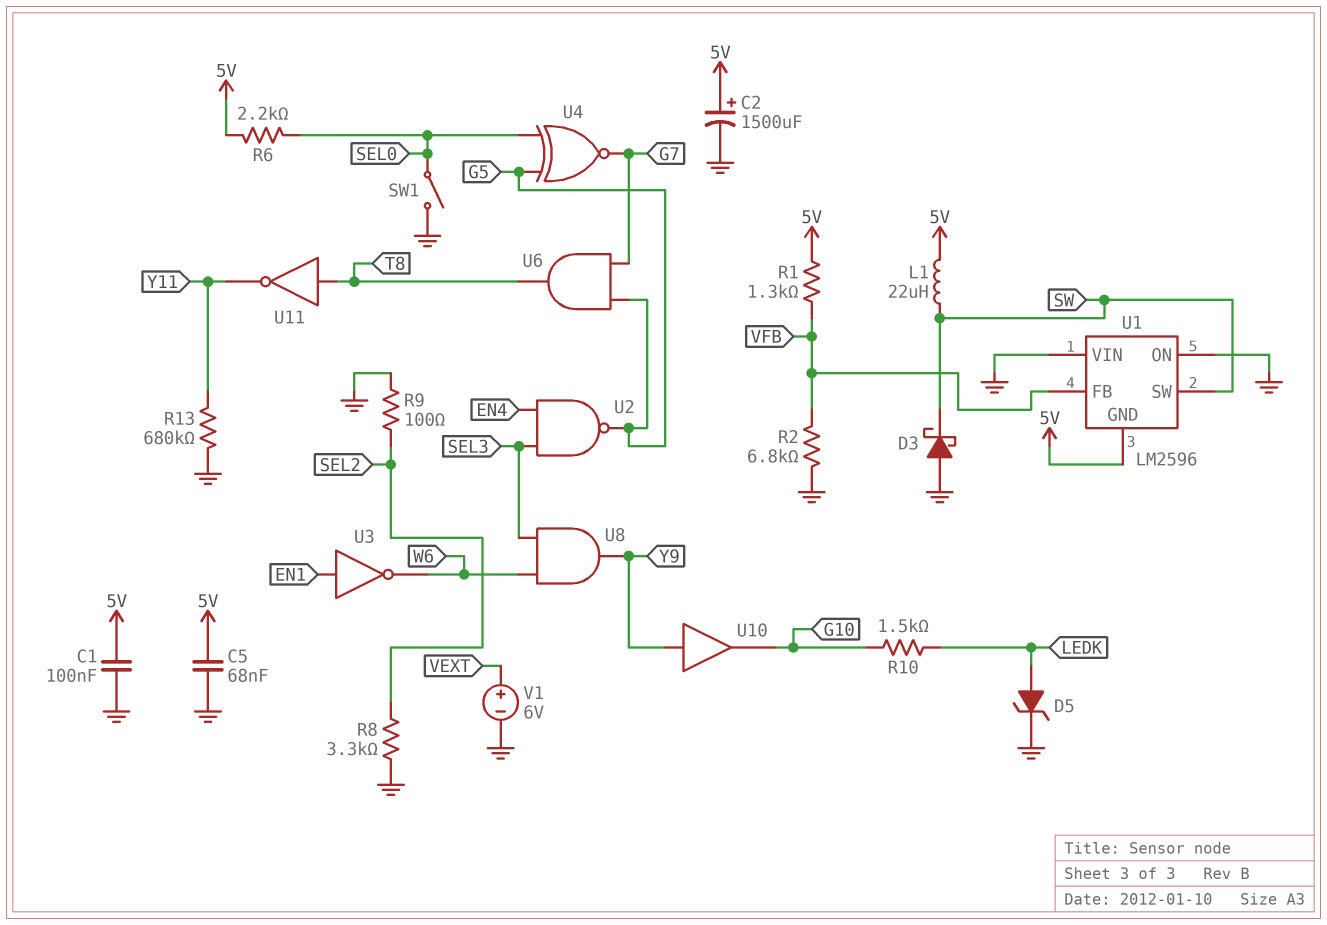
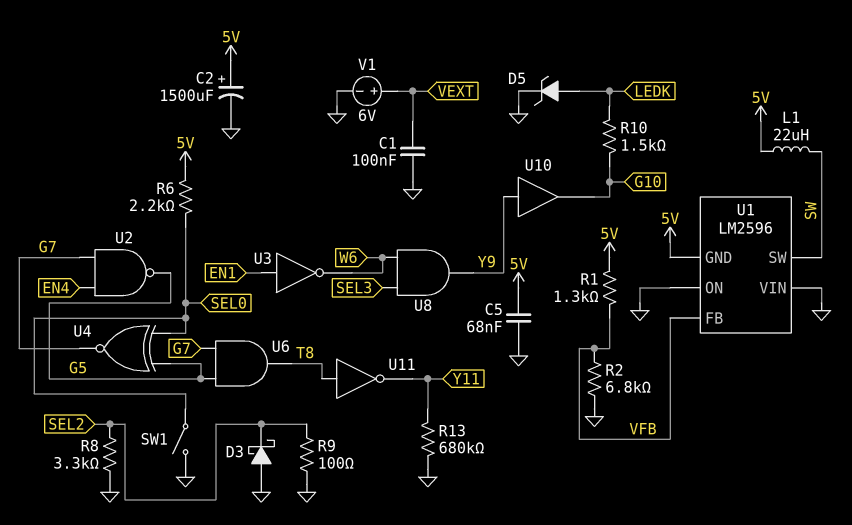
C1: 100nF (5V, GND) -> 100nF (GND, VEXT)
D3: schottky (A GND, K SW) -> schottky (A GND, K SEL2)
U2: NAND (in EN4, in SEL3, out G5) -> NAND (in EN4, in G7, out G5)

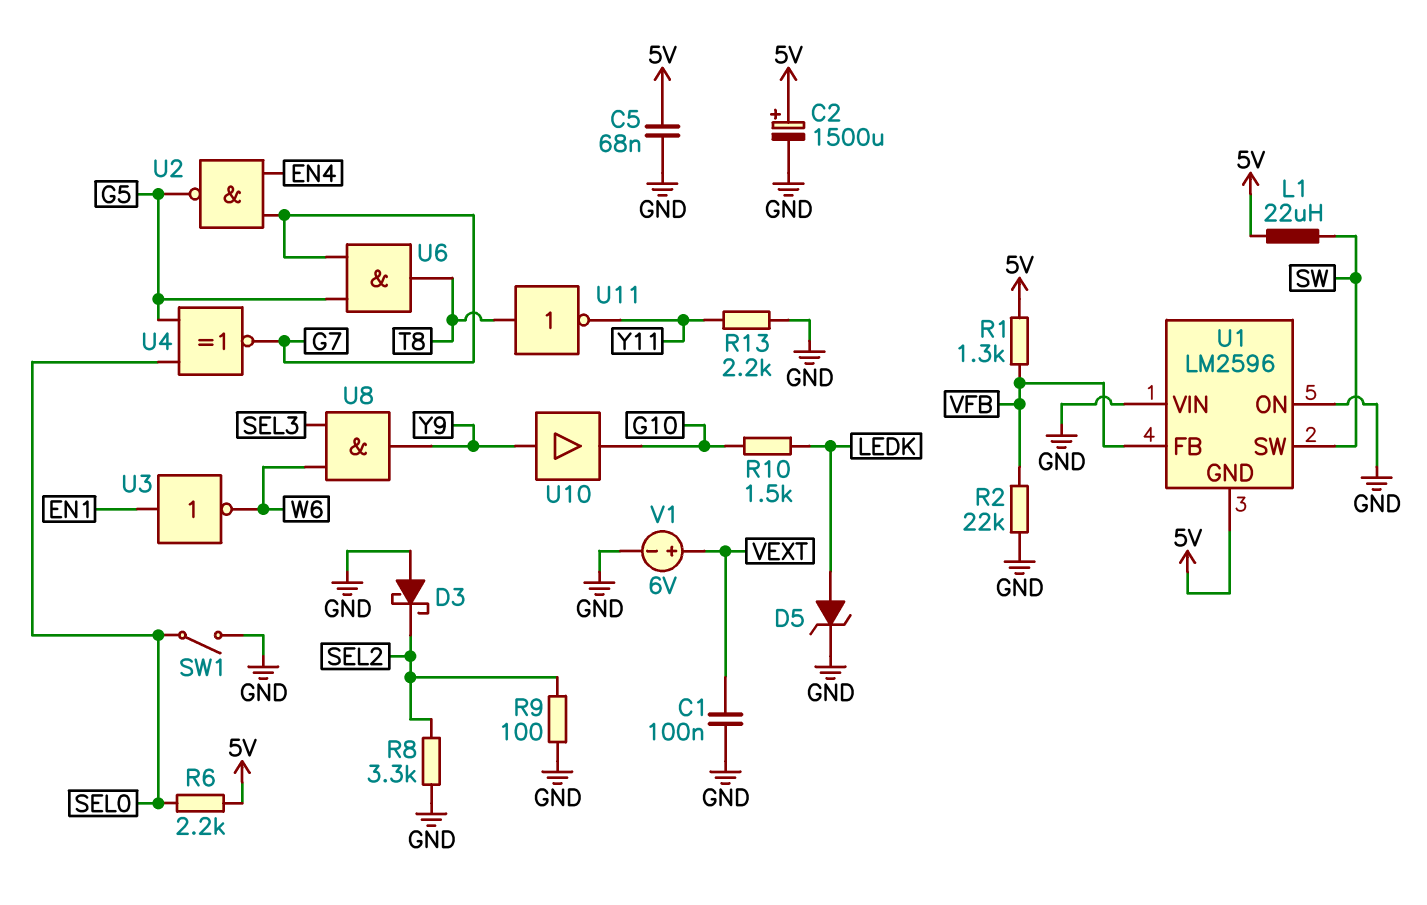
R2: 6.8k (GND, VFB) -> 22k (GND, VFB)
R13: 680k (GND, Y11) -> 2.2k (GND, Y11)

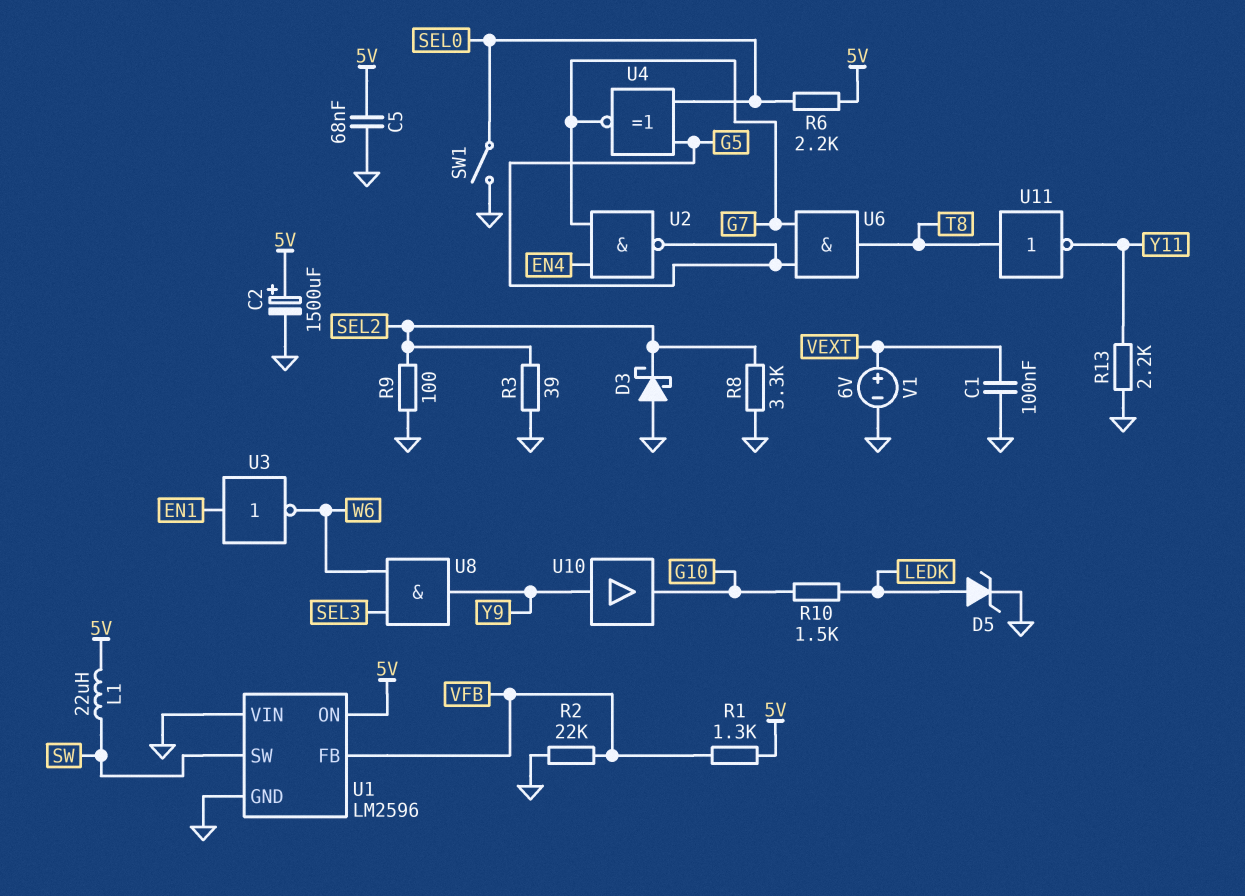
R3: none -> 39 (GND, SEL2)
U1 pin GND: 5V -> GND
U1 pin ON: GND -> 5V

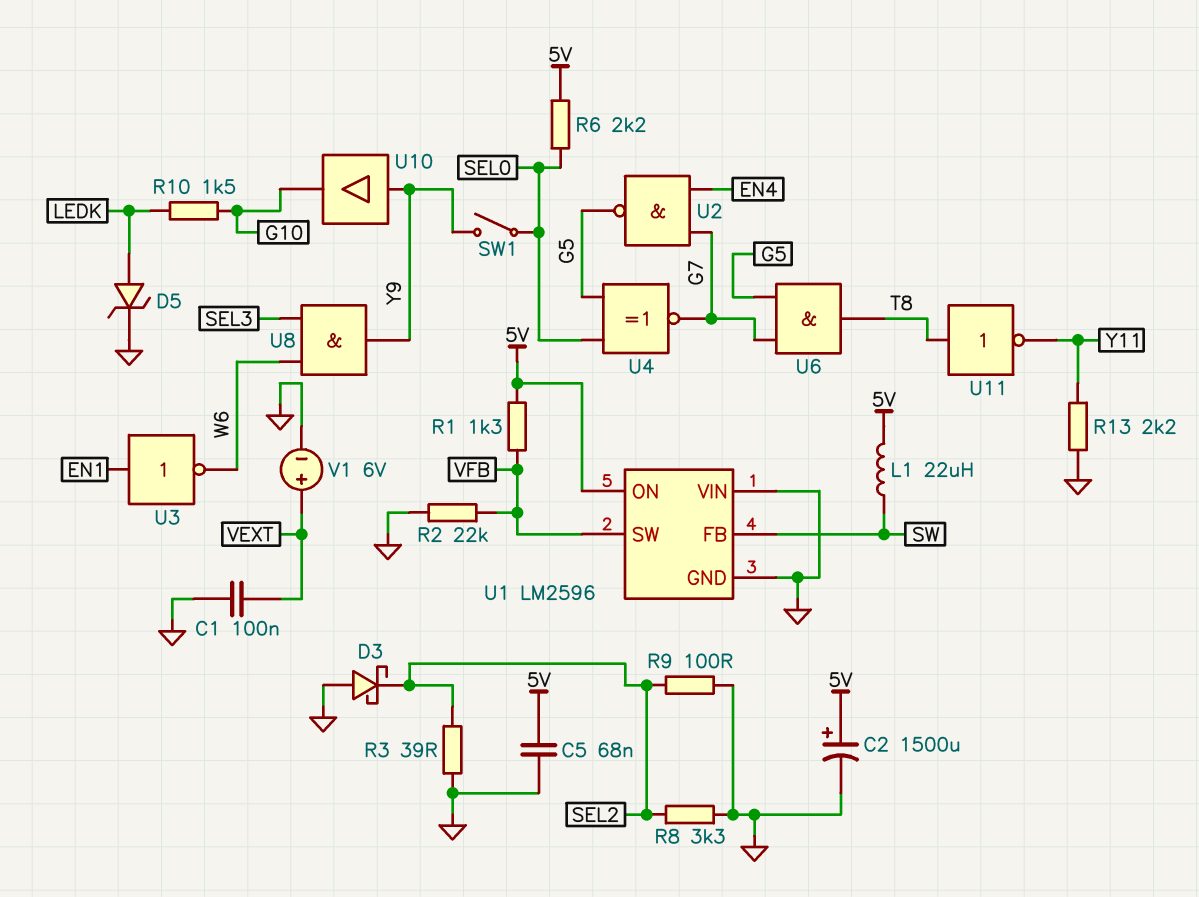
SW1: switch (GND, SEL0) -> switch (SEL0, Y9)
U1 pin FB: VFB -> SW
U1 pin SW: SW -> VFB

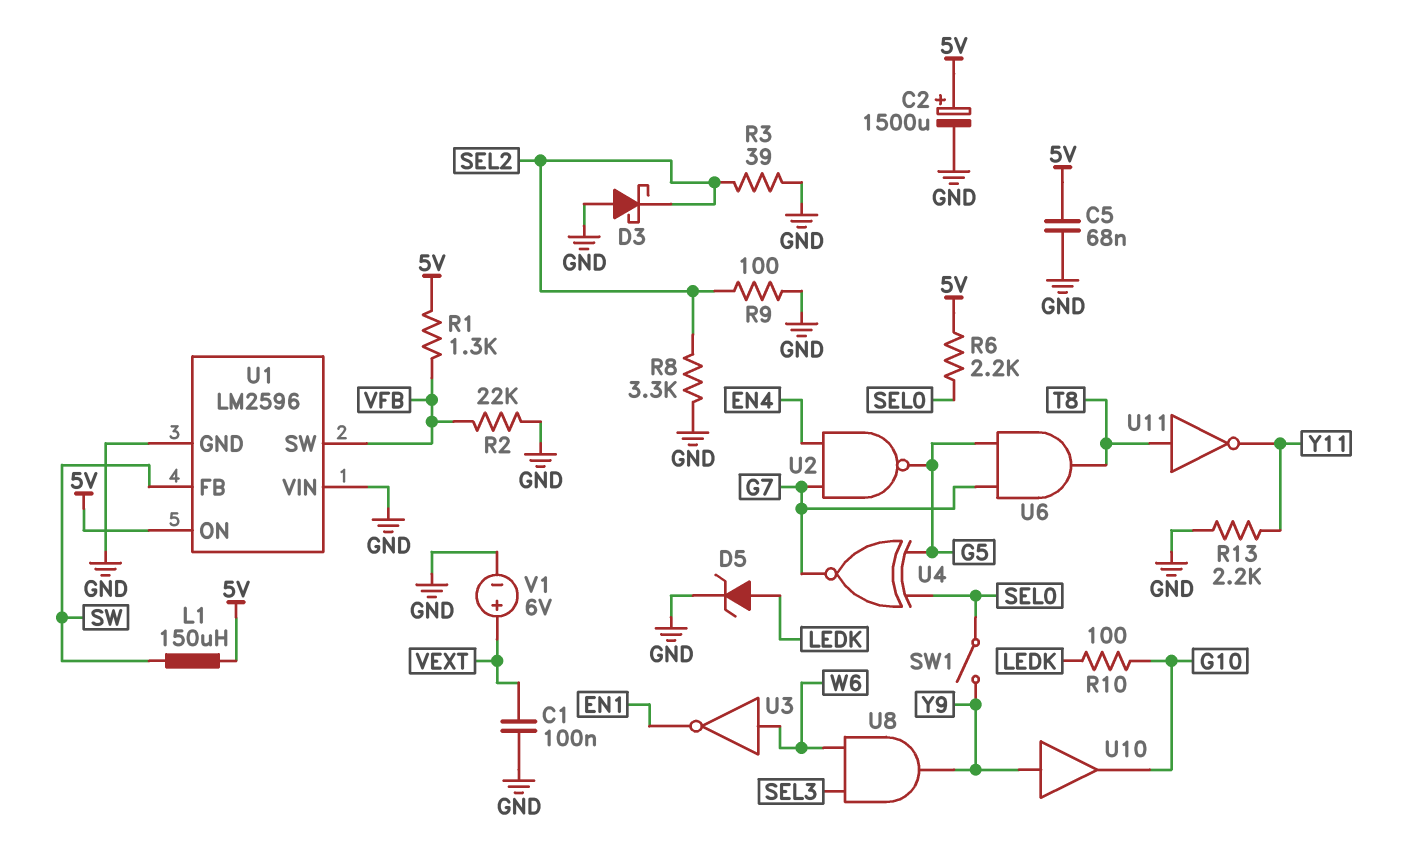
L1: 22uH (5V, SW) -> 150uH (5V, SW)
R10: 1.5k (G10, LEDK) -> 100 (G10, LEDK)
U3: NOT (in EN1, out W6) -> NOT (in W6, out EN1)

